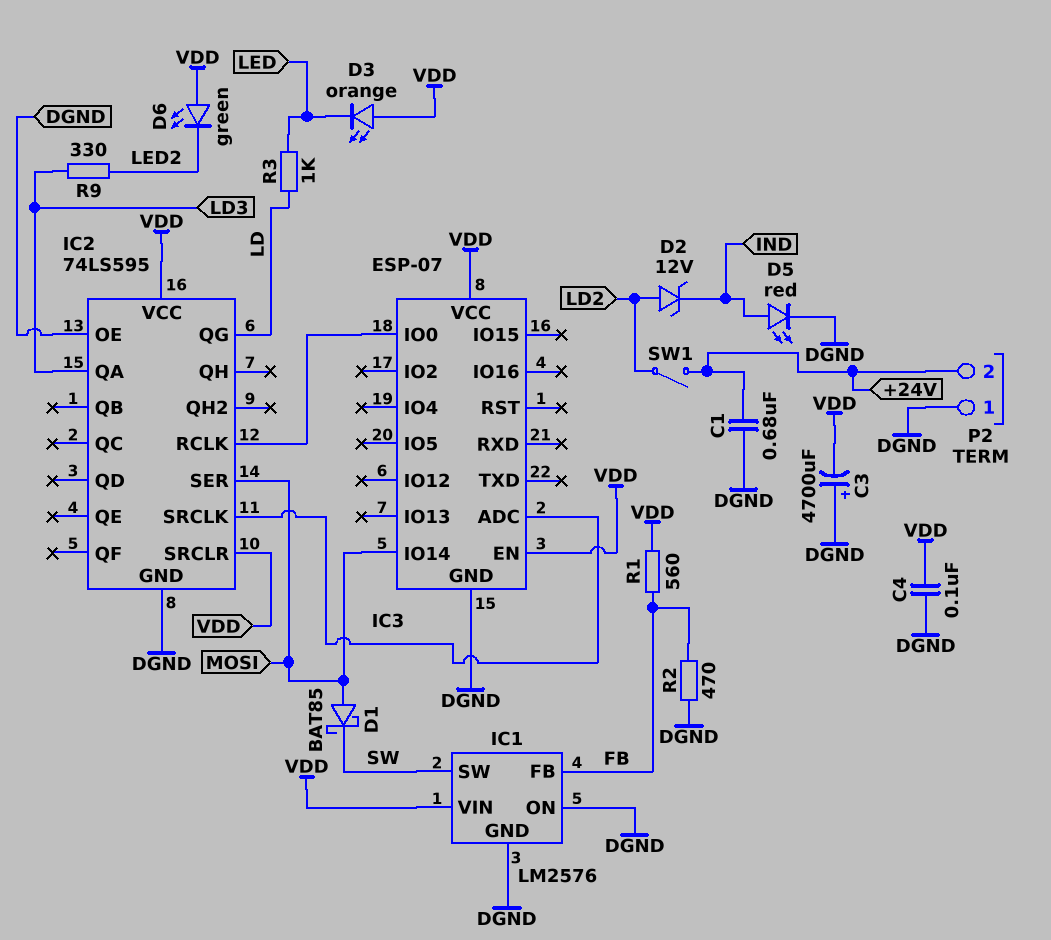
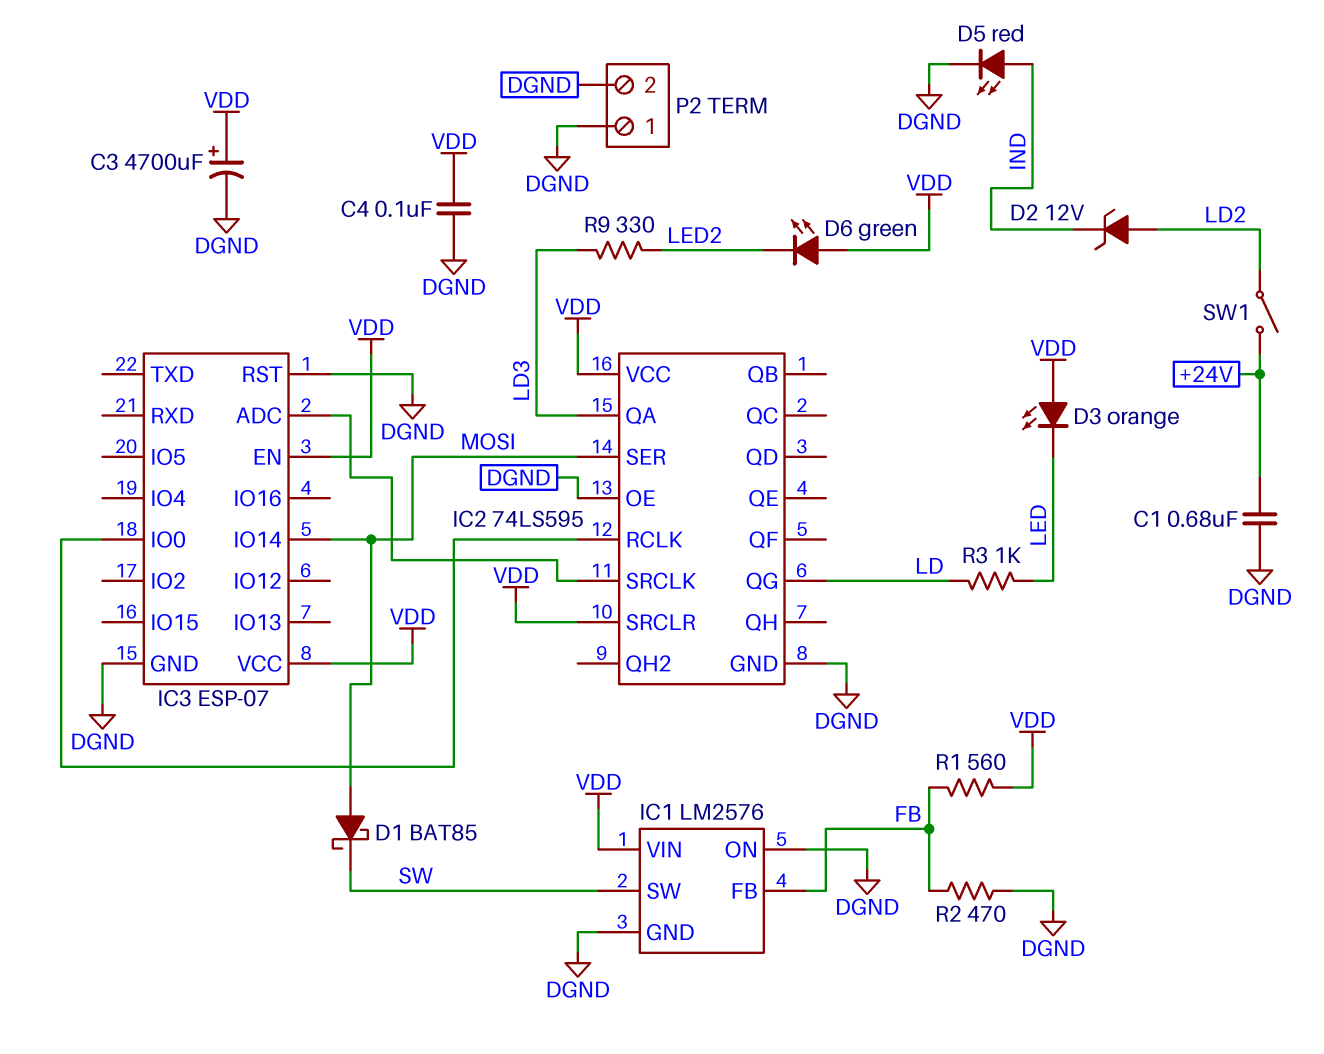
C3: 4700uF (plus DGND, minus VDD) -> 4700uF (plus VDD, minus DGND)
IC3 pin RST: none -> DGND
P2 pin 2: +24V -> DGND

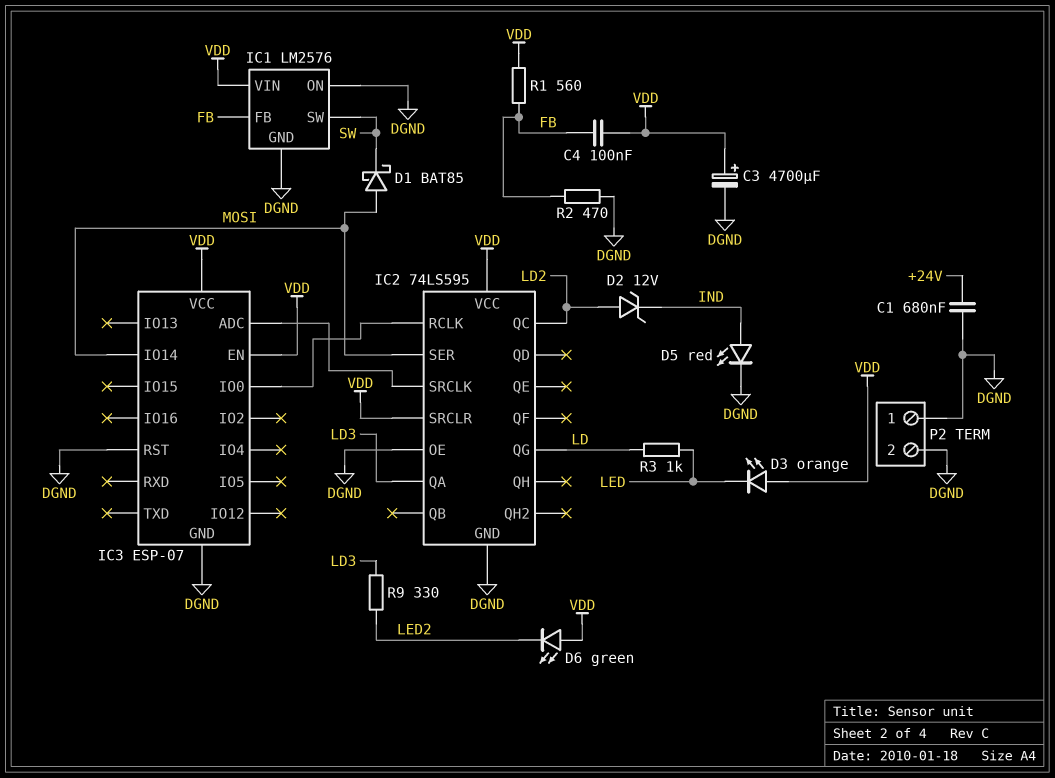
C4: 100nF (DGND, VDD) -> 100nF (FB, VDD)
IC2 pin QC: none -> LD2
SW1: switch (+24V, LD2) -> none

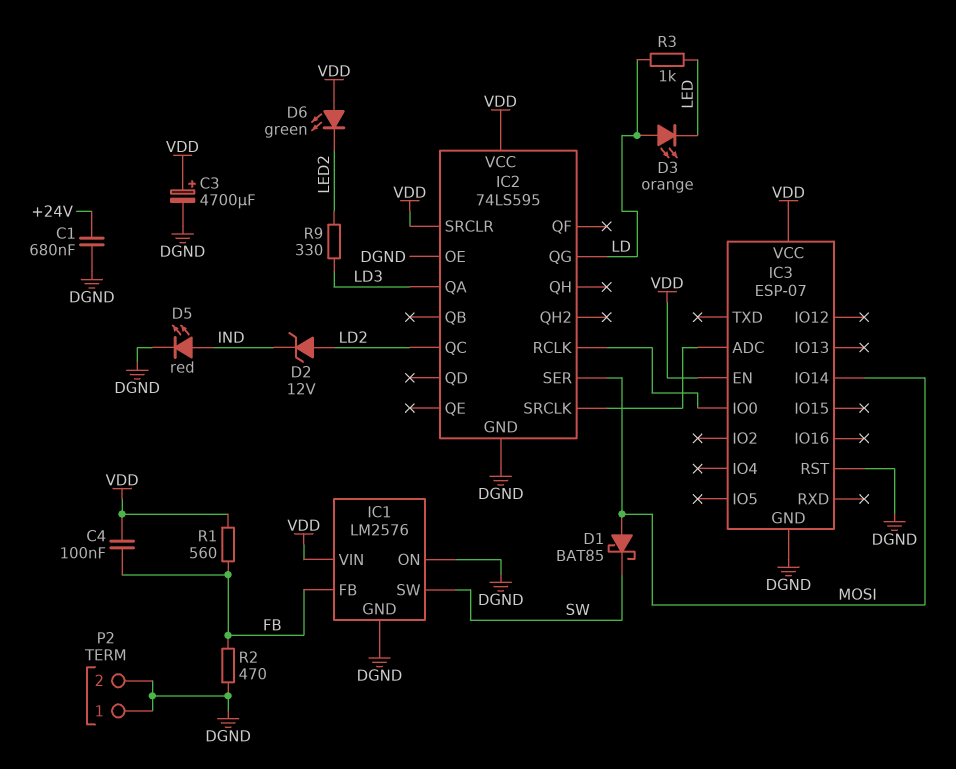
D3: LED orange (A VDD, K LED) -> LED orange (A LD, K LED)

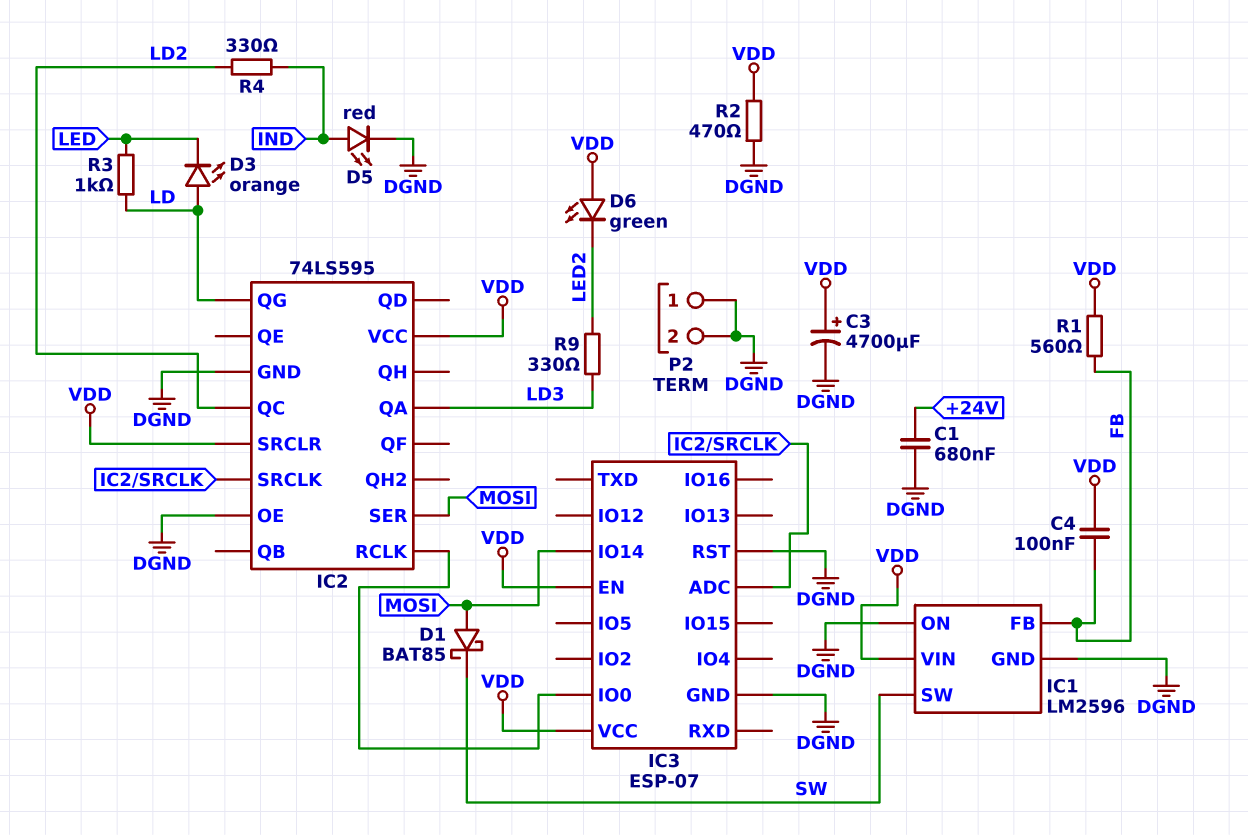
D2: zener 12V (A LD2, K IND) -> none
IC1: LM2576 -> LM2596
R2: 470 (DGND, FB) -> 470 (DGND, VDD)
R4: none -> 330 (IND, LD2)

